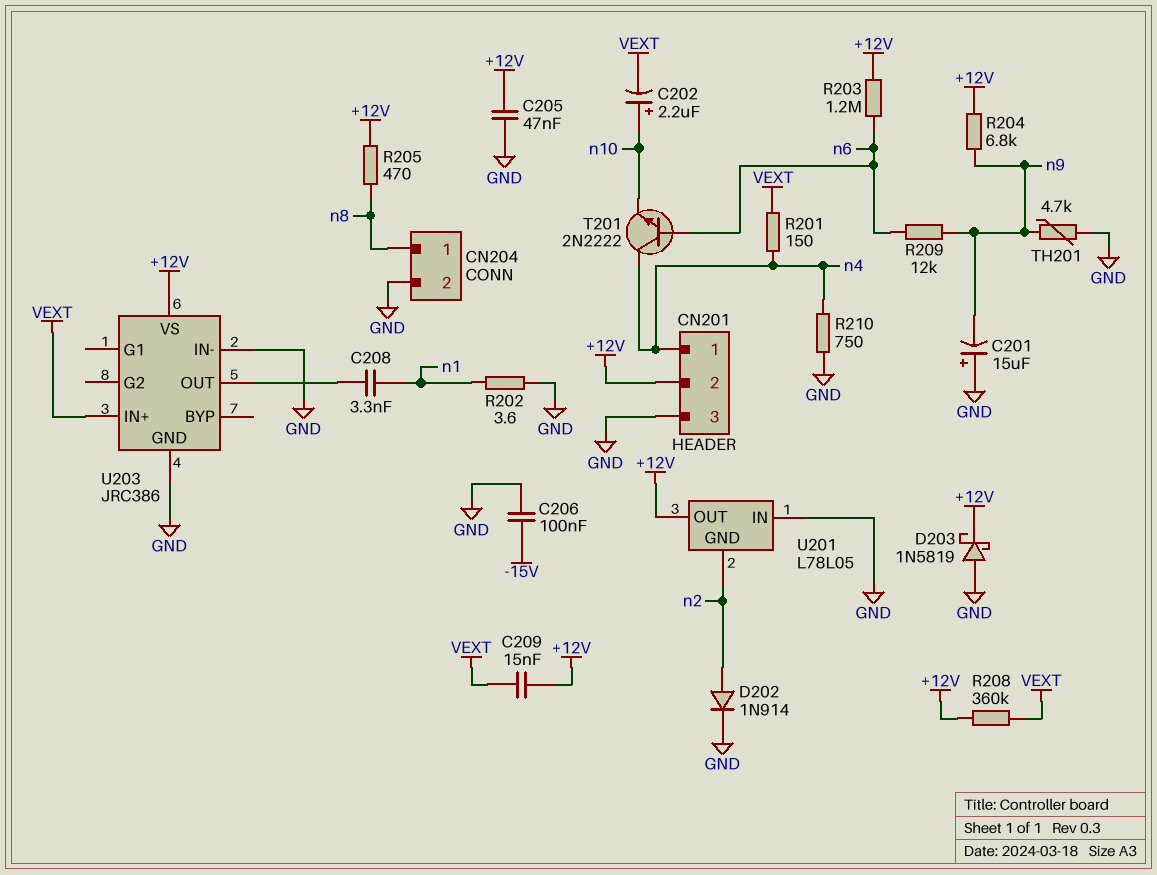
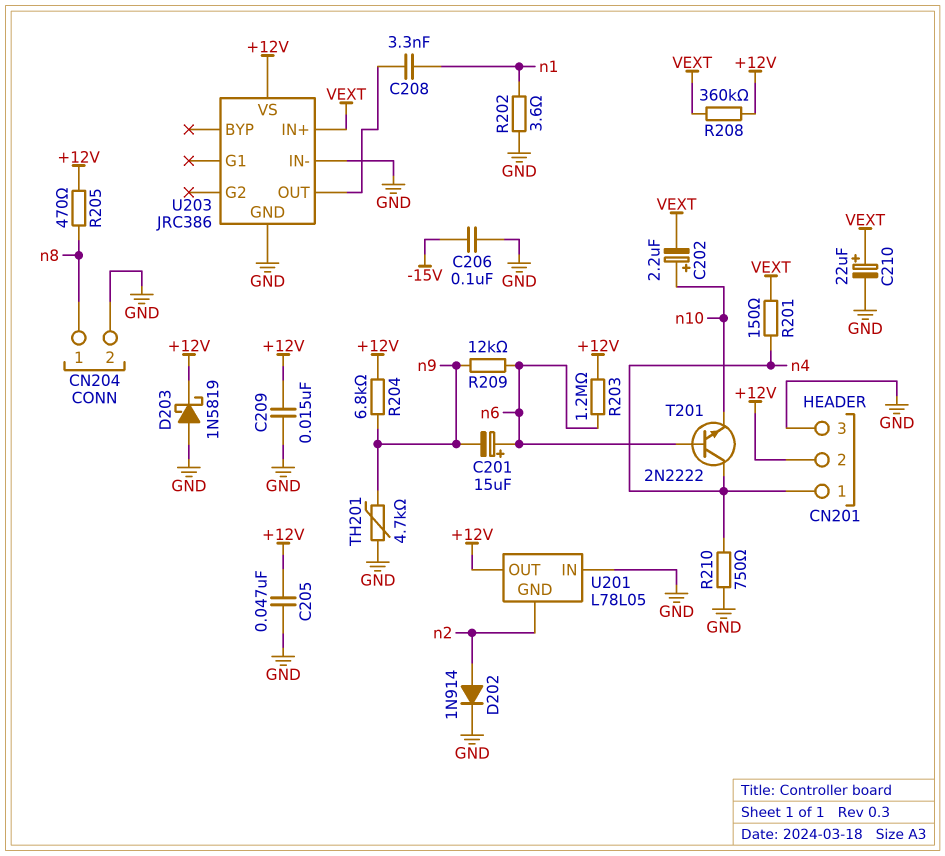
C201: 15uF (plus GND, minus n9) -> 15uF (plus n6, minus n9)
C209: 15nF (+12V, VEXT) -> 15nF (+12V, GND)
C210: none -> 22uF (plus VEXT, minus GND)

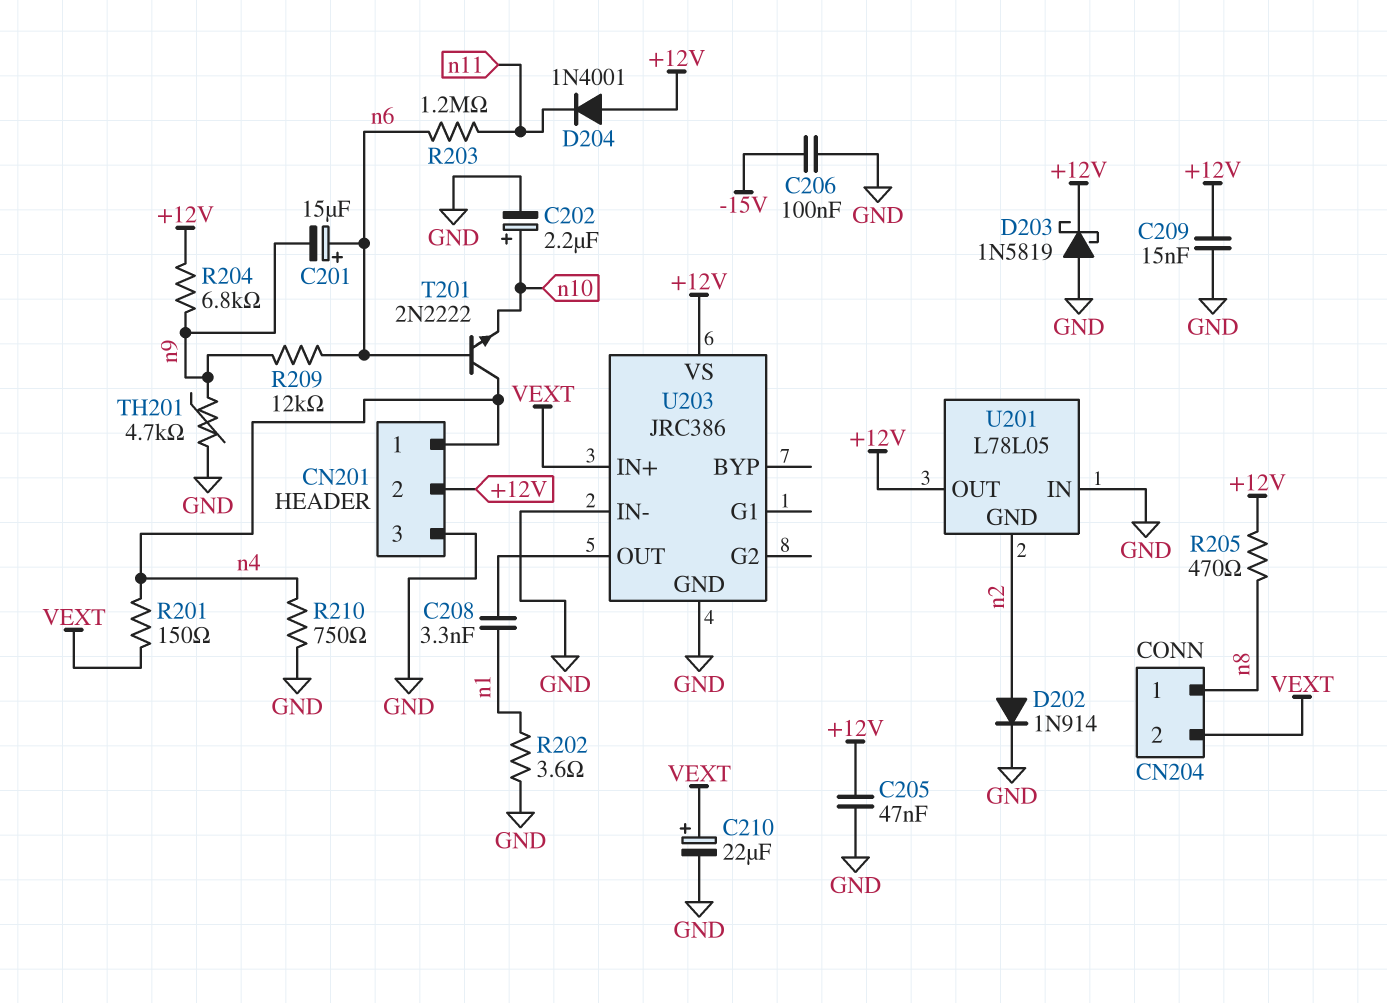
C202: 2.2uF (plus n10, minus VEXT) -> 2.2uF (plus n10, minus GND)
CN204 pin 2: GND -> VEXT
D204: none -> diode 1N4001 (A +12V, K n11)
R203: 1.2M (+12V, n6) -> 1.2M (n6, n11)
R208: 360k (+12V, VEXT) -> none

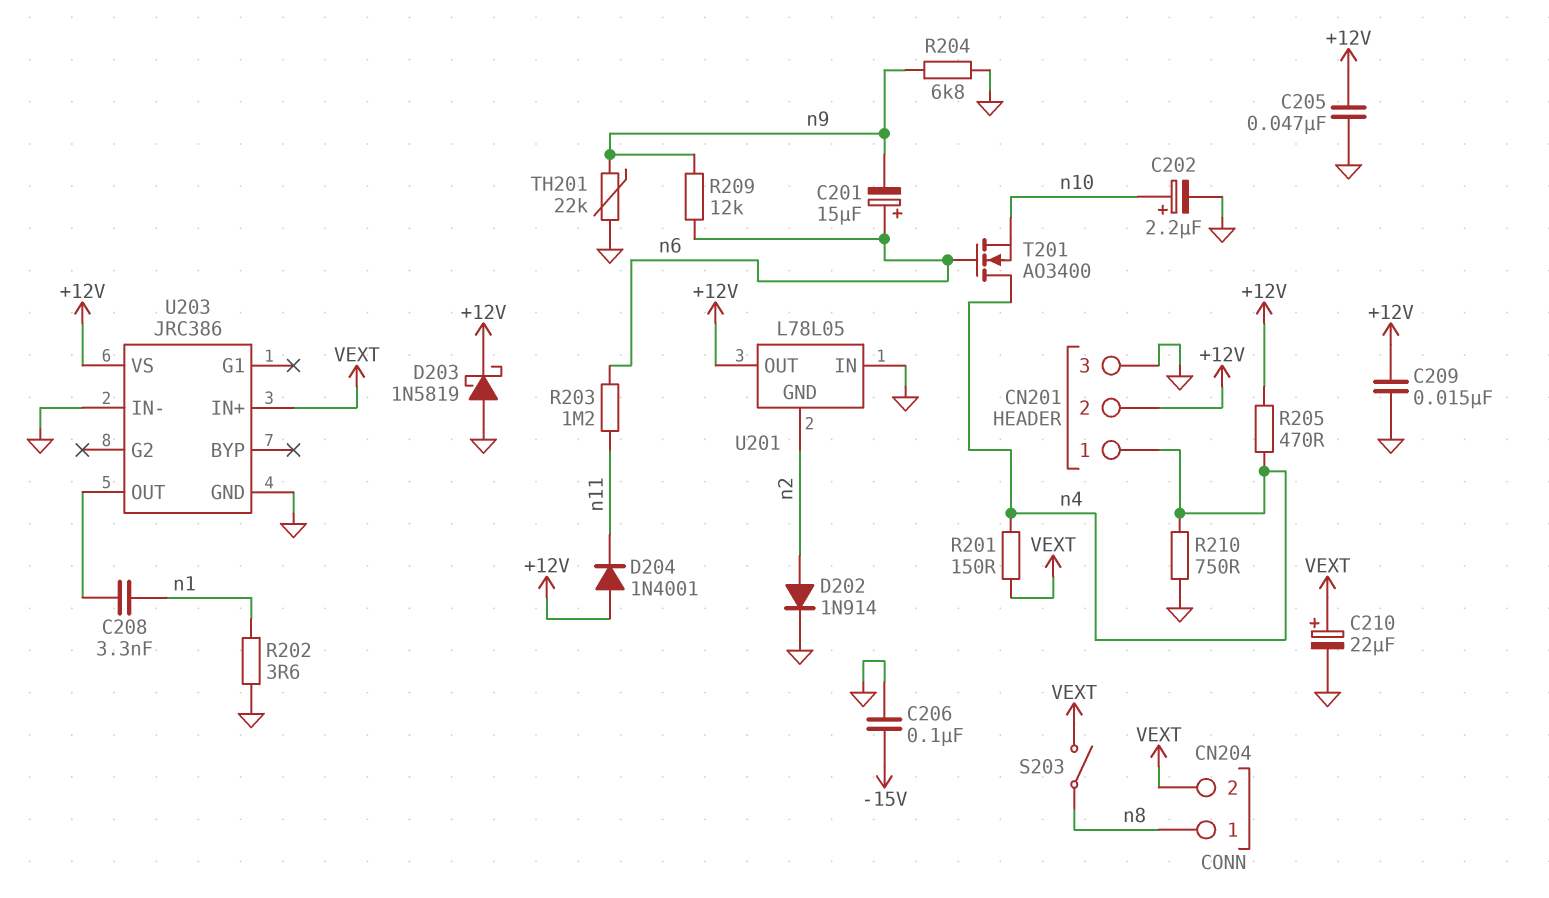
R204: 6.8k (+12V, n9) -> 6.8k (GND, n9)
R205: 470 (+12V, n8) -> 470 (+12V, n4)
S203: none -> switch (VEXT, n8)
T201: NPN 2N2222 (B n6, C n4, E n10) -> NMOS AO3400 (G n6, D n4, S n10)
TH201: 4.7k (GND, n9) -> 22k (GND, n9)

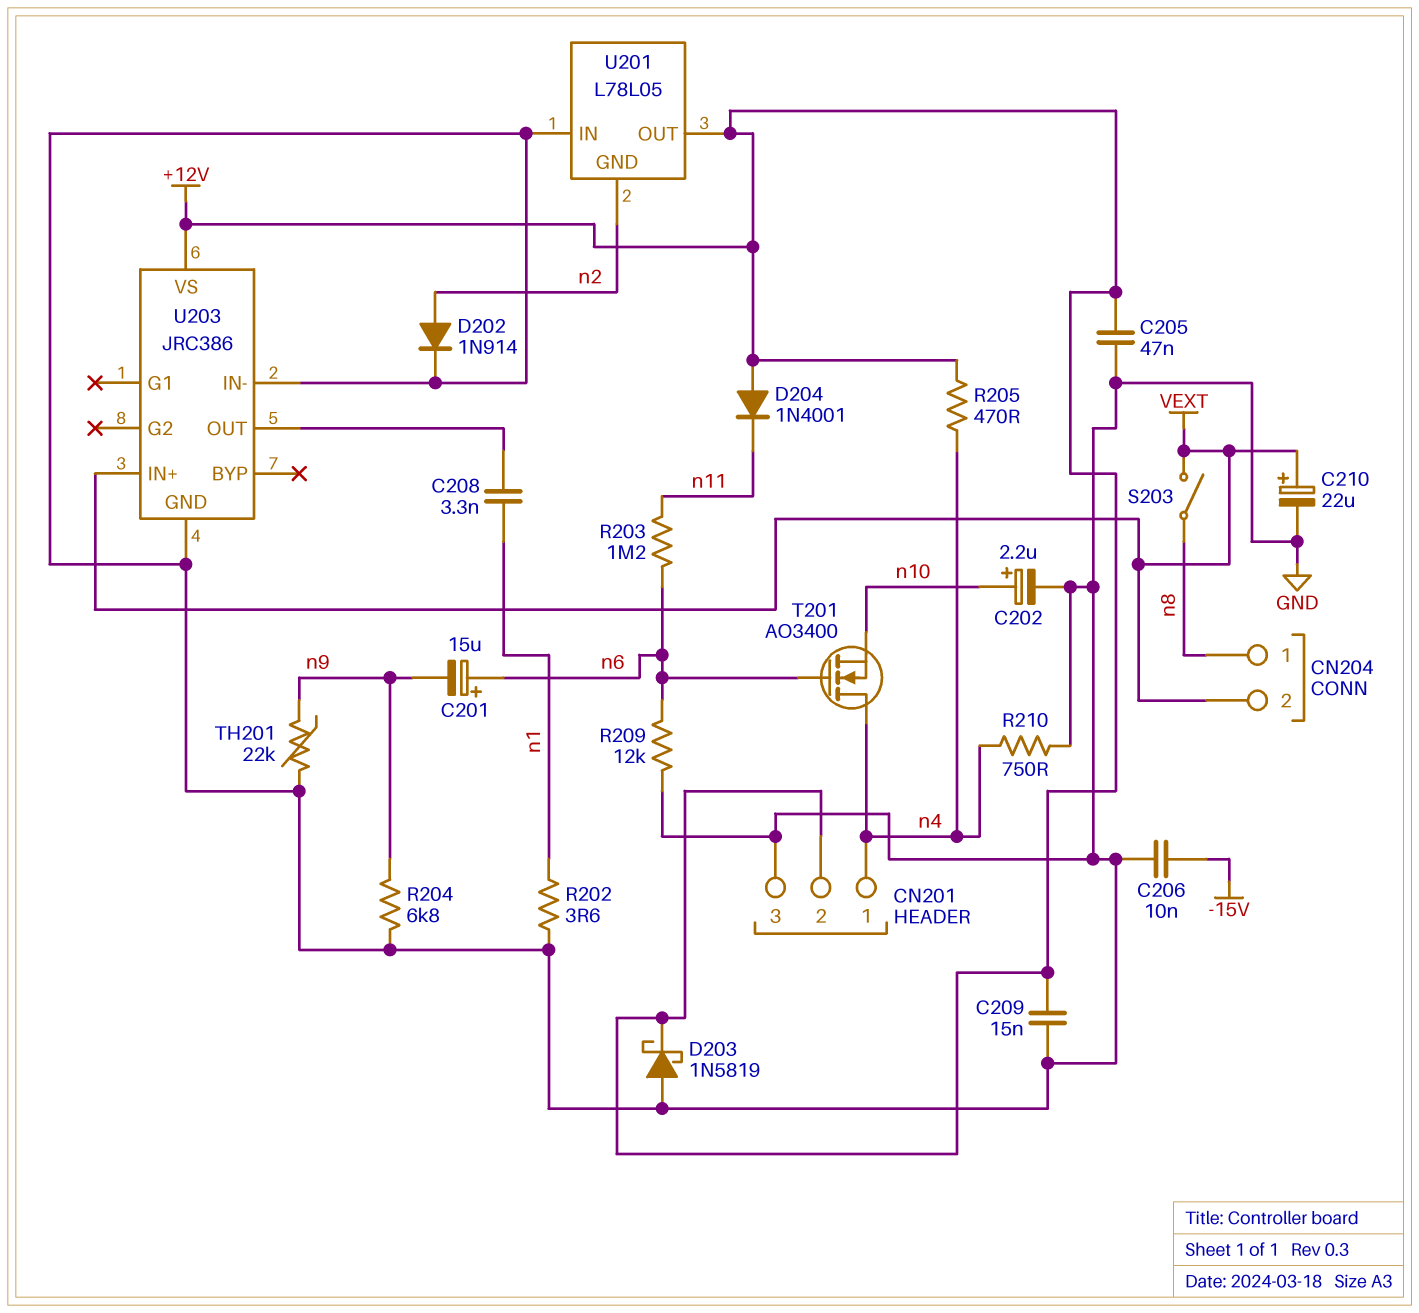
C206: 100nF (-15V, GND) -> 10nF (-15V, GND)
R201: 150 (VEXT, n4) -> none
R209: 12k (n6, n9) -> 12k (GND, n6)

